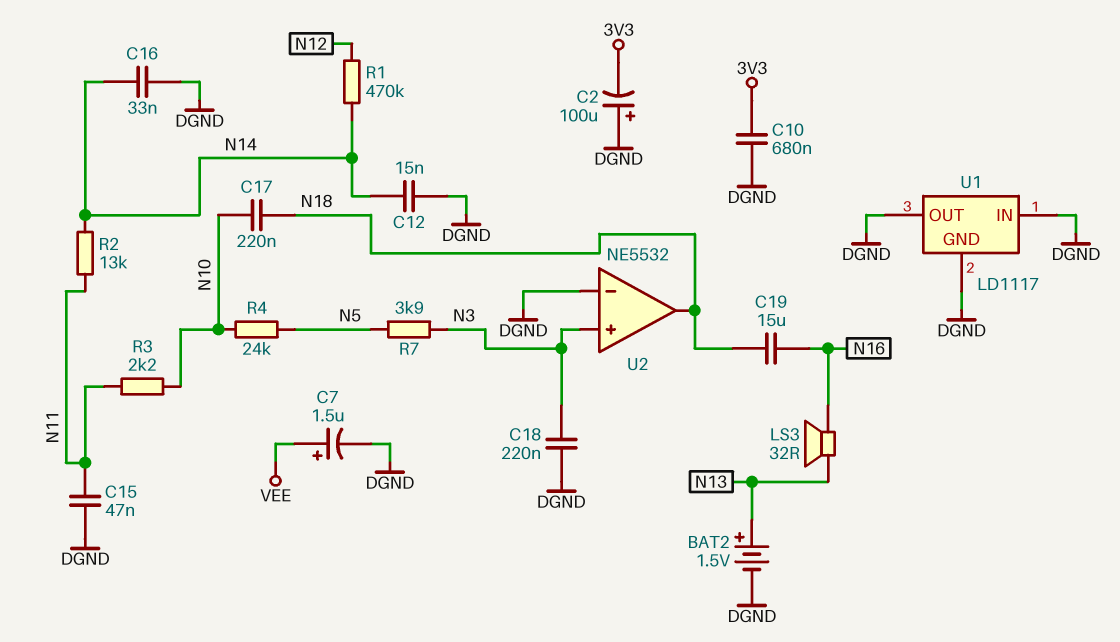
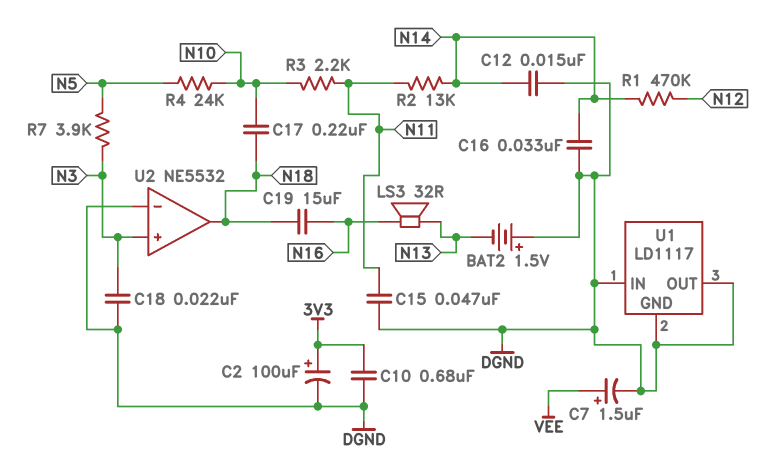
BAT2: 1.5V (plus N13, minus DGND) -> 1.5V (plus DGND, minus N13)
C2: 100uF (plus DGND, minus 3V3) -> 100uF (plus 3V3, minus DGND)
C18: 220nF (DGND, N3) -> 22nF (DGND, N3)

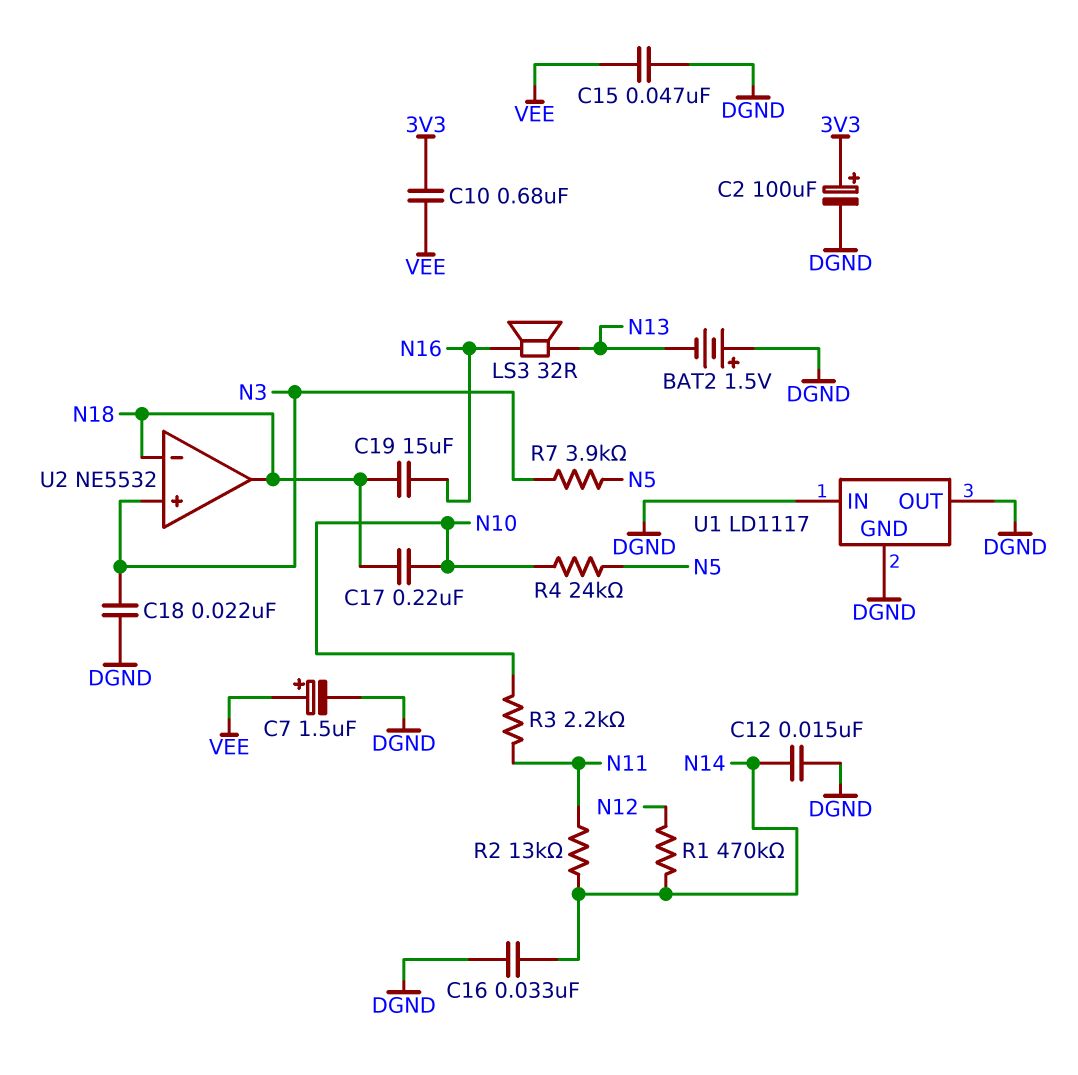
C10: 680nF (3V3, DGND) -> 680nF (3V3, VEE)
C15: 47nF (DGND, N11) -> 47nF (DGND, VEE)
U2 pin in-: DGND -> N18

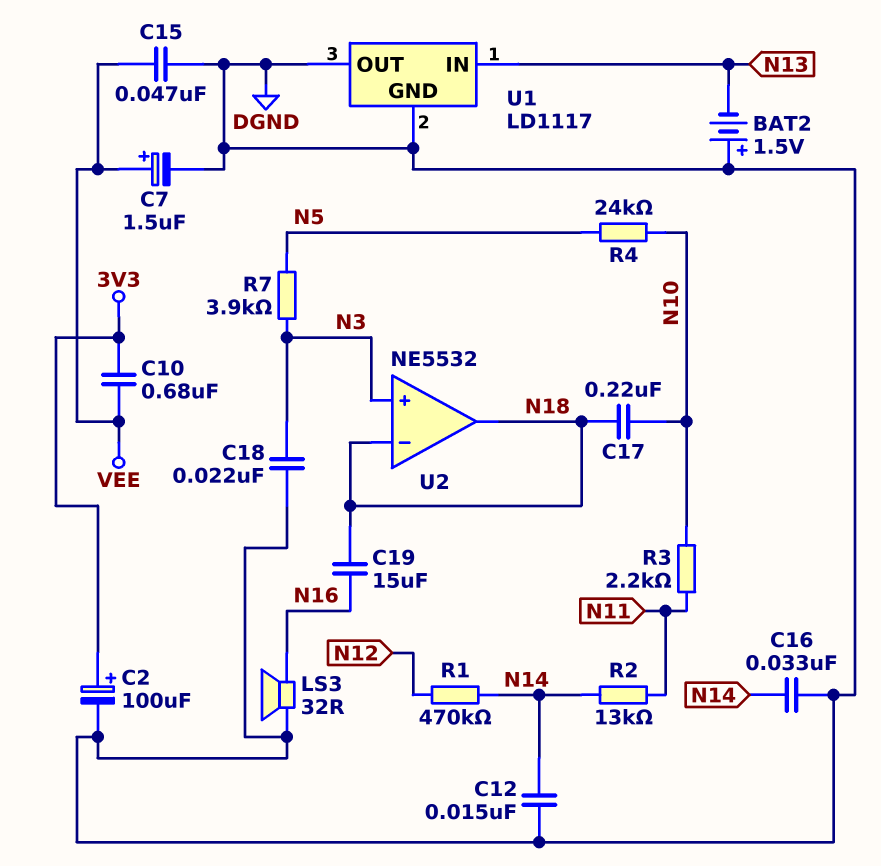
LS3: speaker 32R (N13, N16) -> speaker 32R (DGND, N16)
U1 pin IN: DGND -> N13

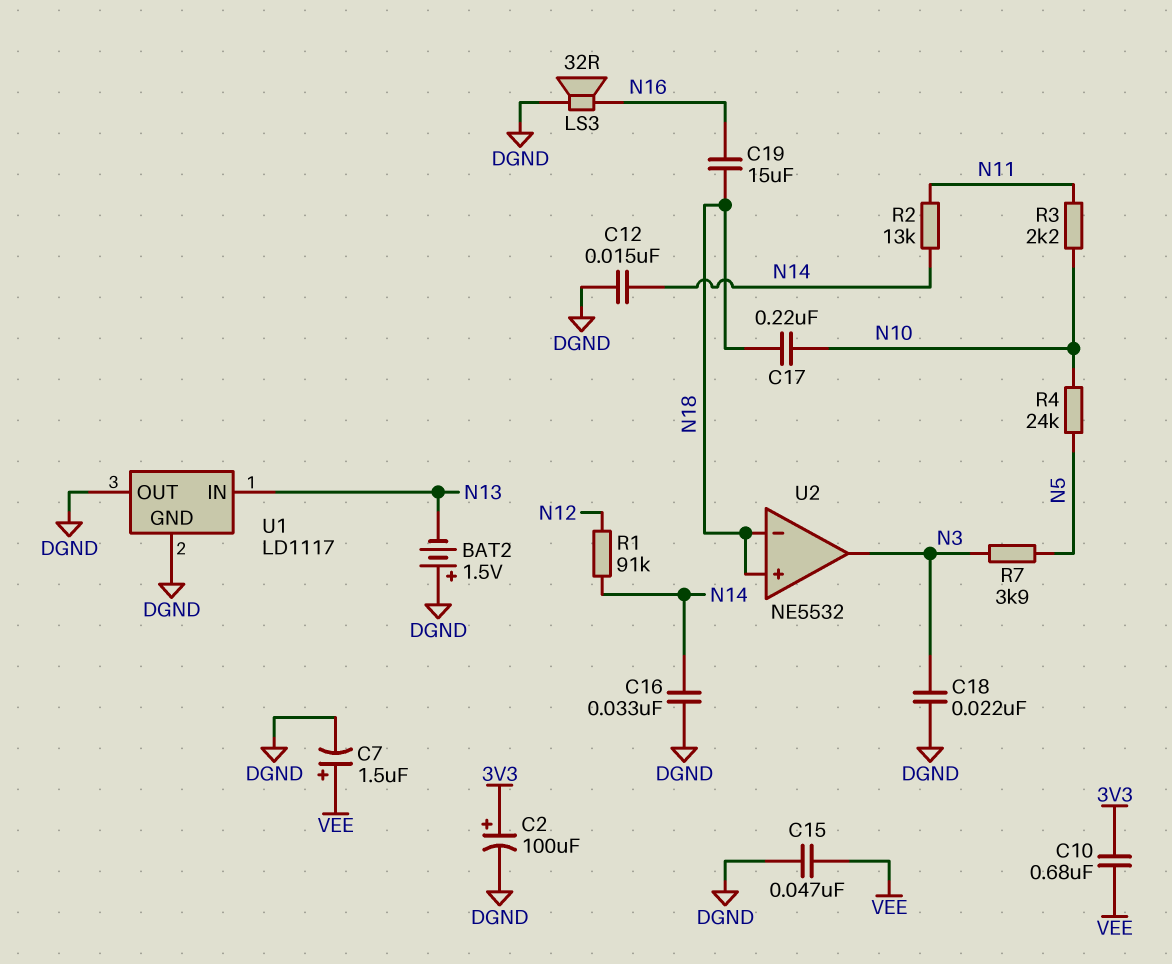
R1: 470k (N12, N14) -> 91k (N12, N14)
U2 pin in+: N3 -> N18
U2 pin out: N18 -> N3

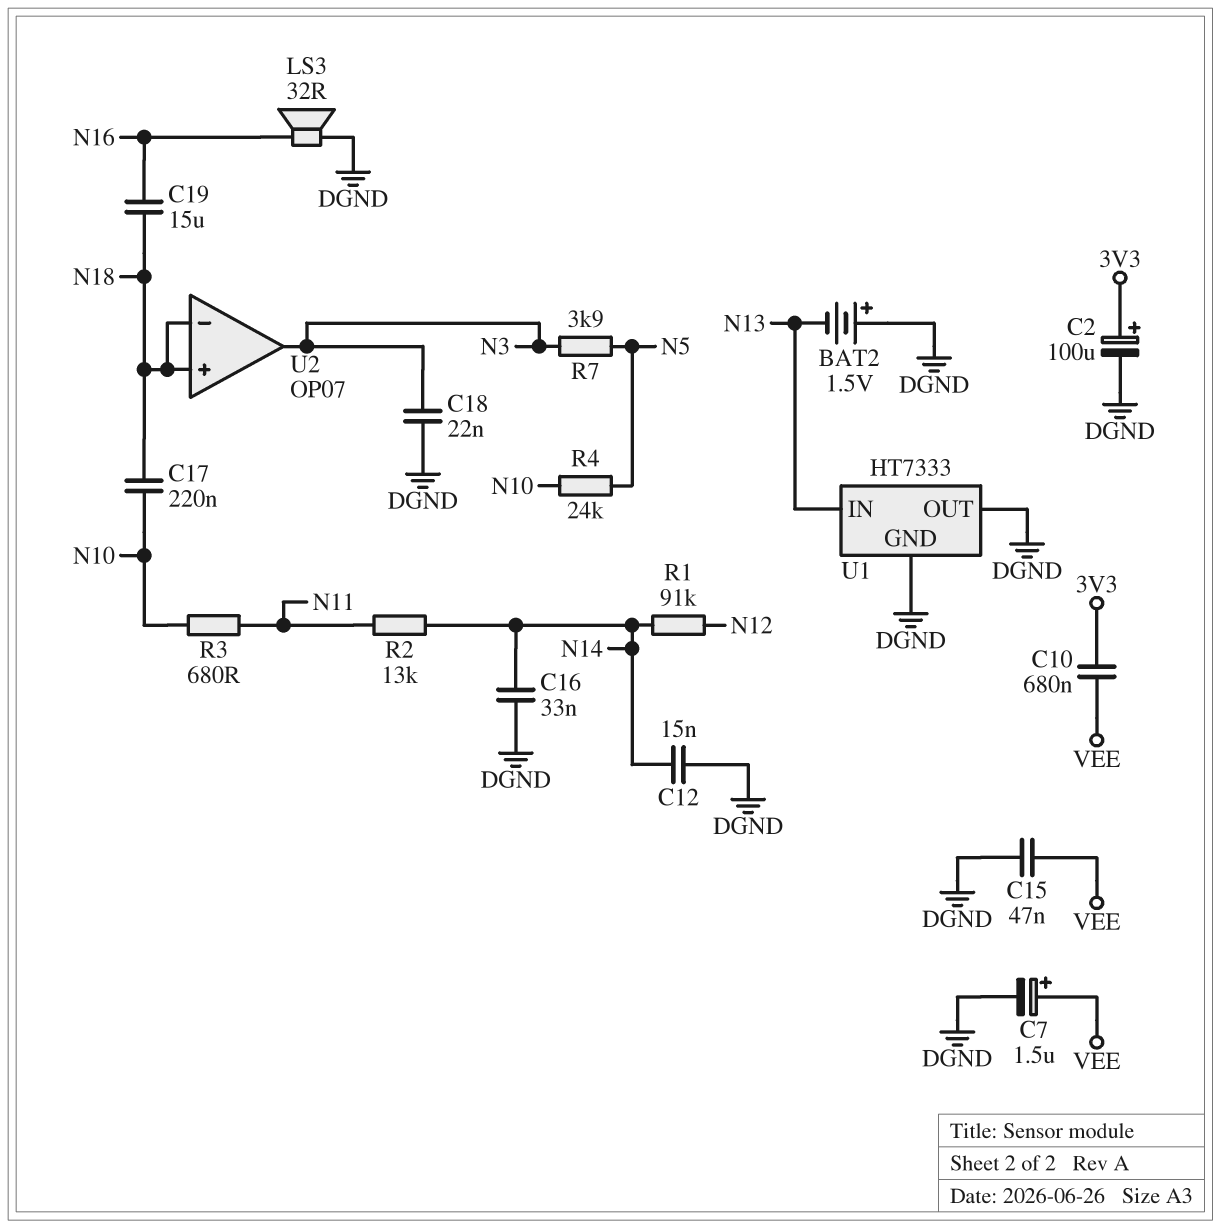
R3: 2.2k (N10, N11) -> 680 (N10, N11)
U1: LD1117 -> HT7333
U2: NE5532 -> OP07

